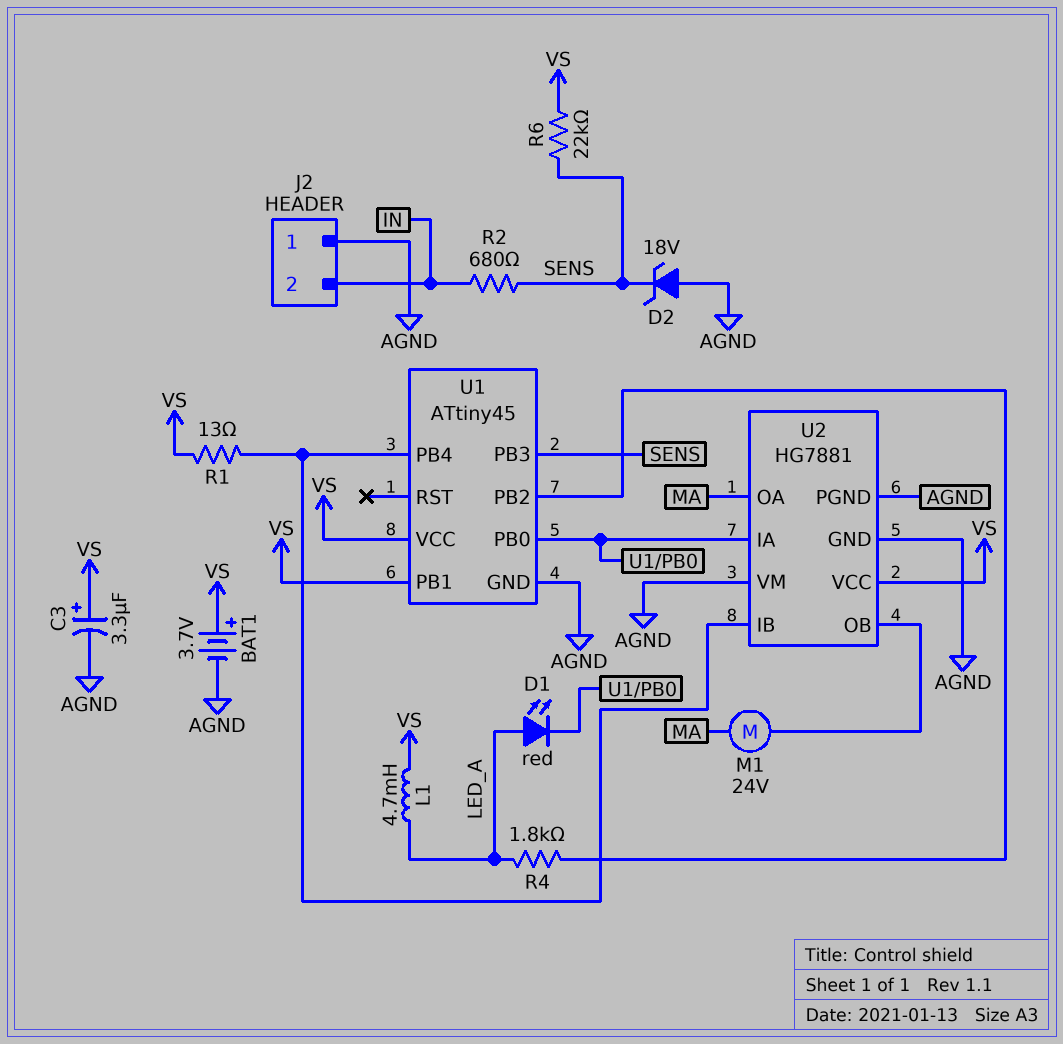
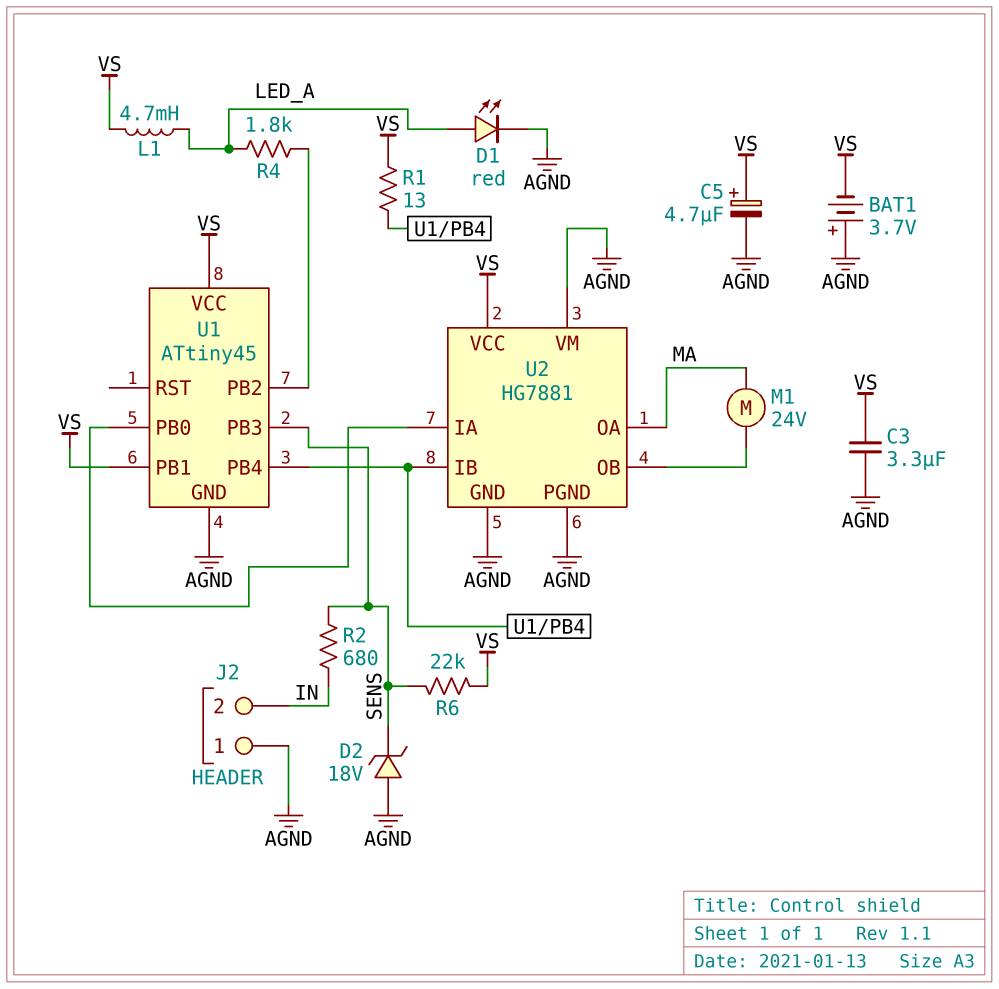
BAT1: 3.7V (plus VS, minus AGND) -> 3.7V (plus AGND, minus VS)
C3: 3.3uF (plus VS, minus AGND) -> 3.3uF (AGND, VS)
C5: none -> 4.7uF (plus VS, minus AGND)
D1: LED red (A LED_A, K U1/PB0) -> LED red (A LED_A, K AGND)

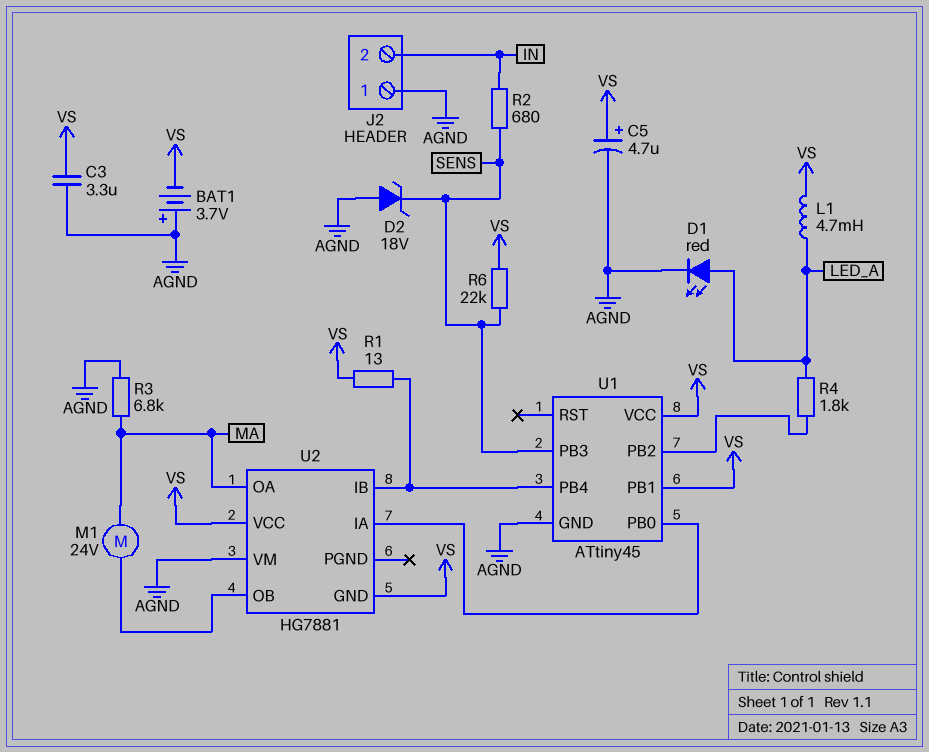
R3: none -> 6.8k (AGND, MA)
U2 pin GND: AGND -> VS
U2 pin PGND: AGND -> none

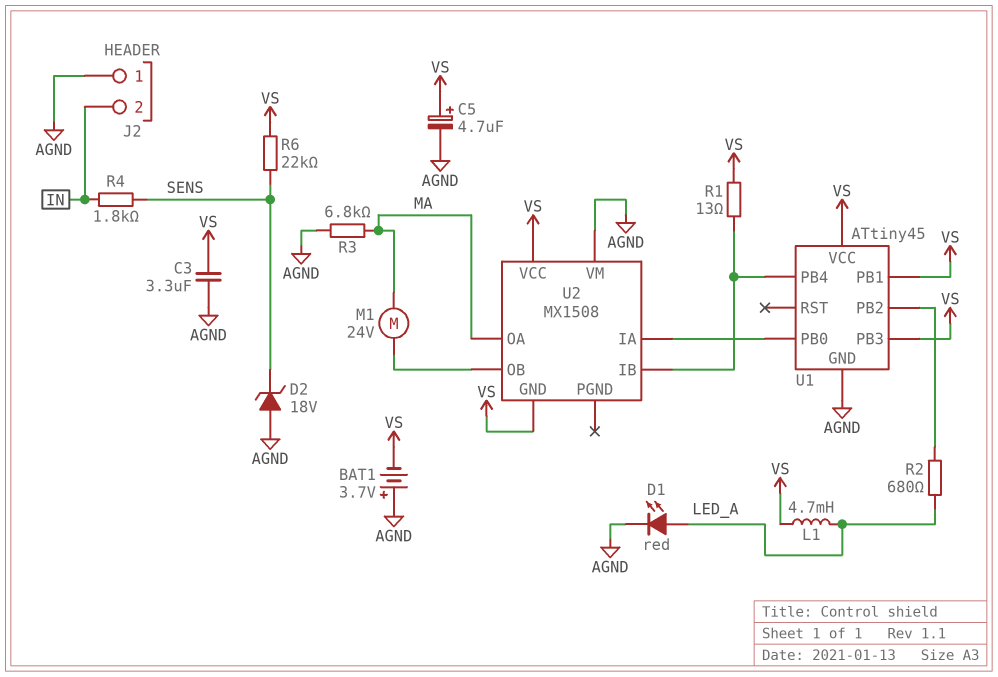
R2: 680 (IN, SENS) -> 680 (LED_A, U1/PB2)
R4: 1.8k (LED_A, U1/PB2) -> 1.8k (IN, SENS)
U1 pin PB3: SENS -> VS
U2: HG7881 -> MX1508

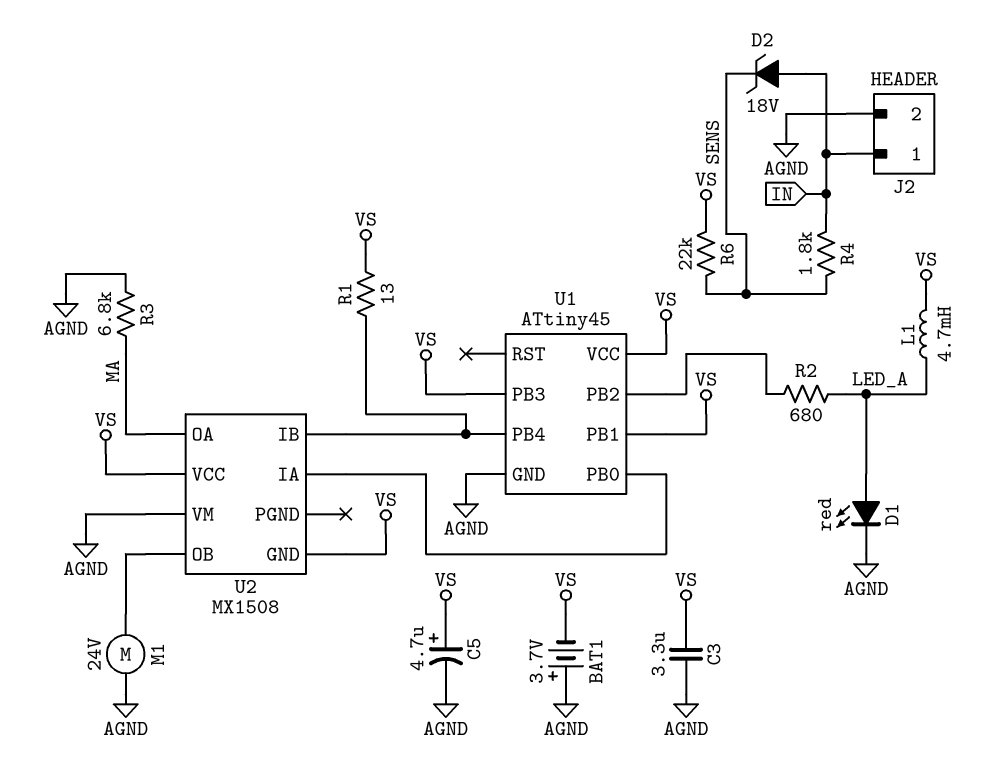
D2: zener 18V (A AGND, K SENS) -> zener 18V (A IN, K SENS)
J2 pin 1: AGND -> IN
J2 pin 2: IN -> AGND
M1: motor 24V (MA, U2/OB) -> motor 24V (AGND, U2/OB)

